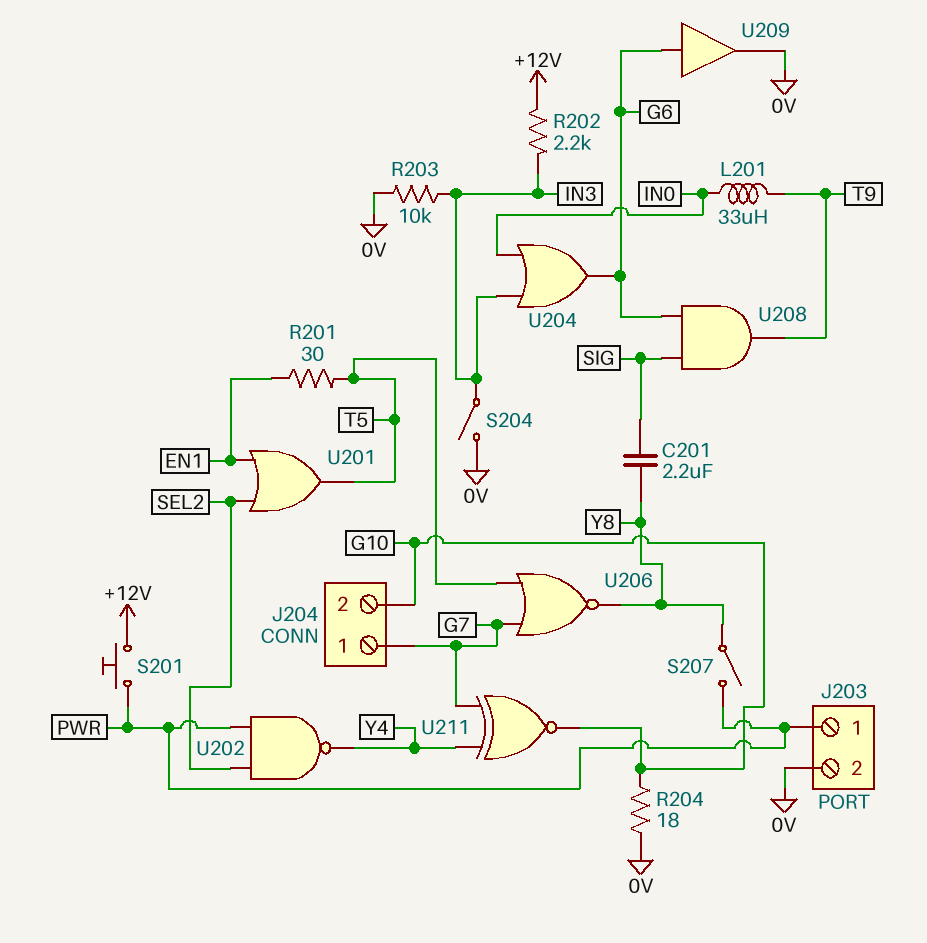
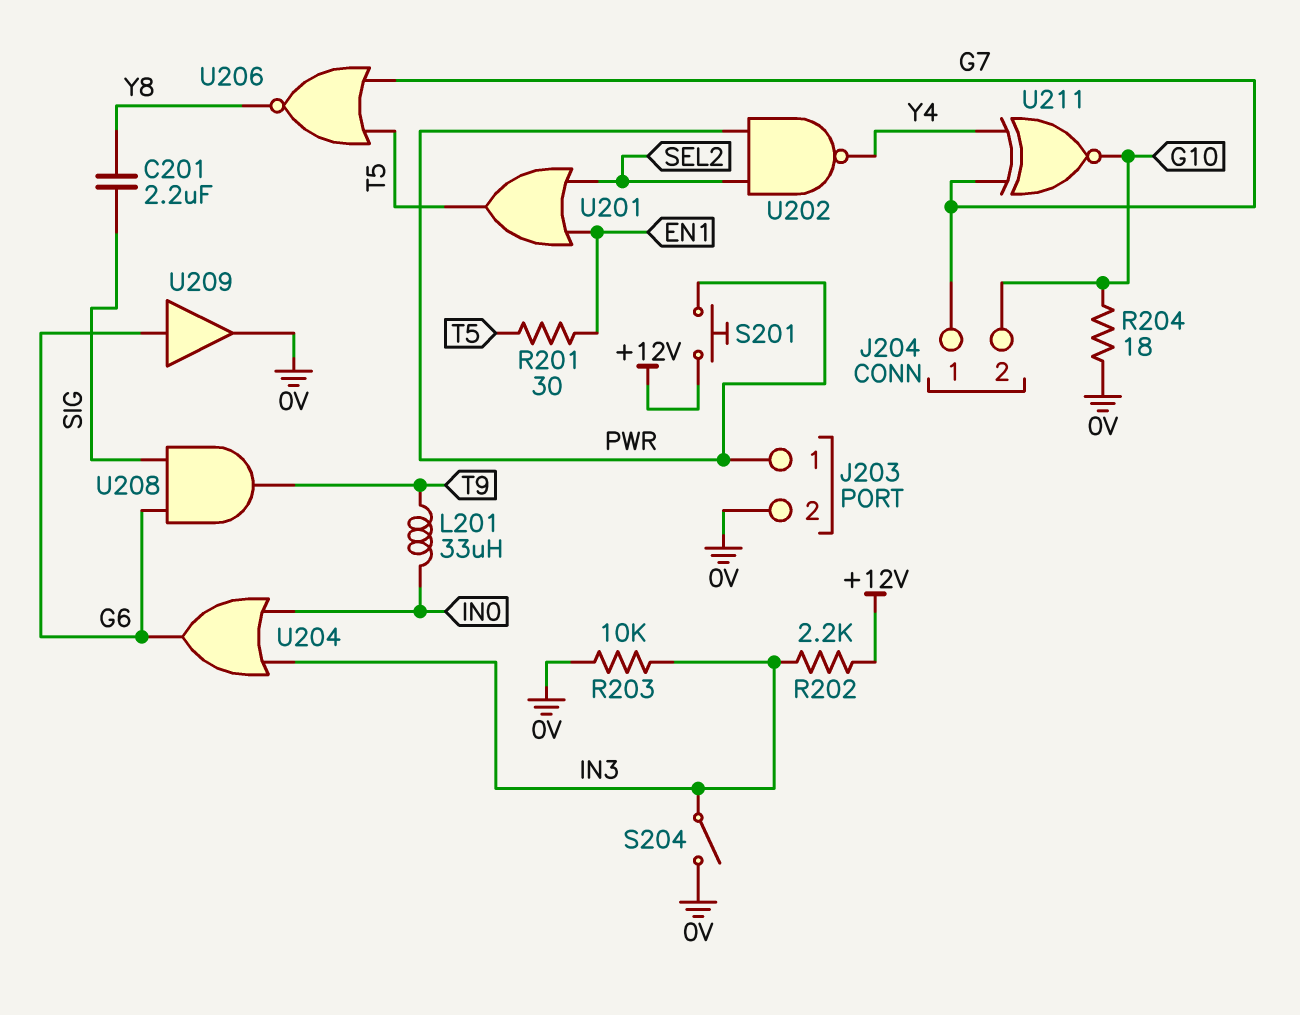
S207: switch (PWR, Y8) -> none

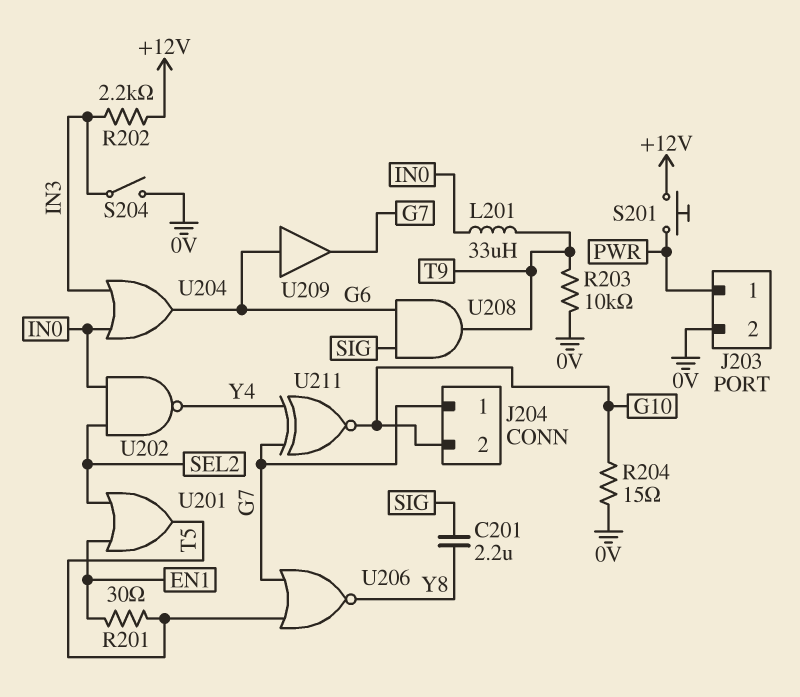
R203: 10k (0V, IN3) -> 10k (0V, T9)
R204: 18 (0V, G10) -> 15 (0V, G10)
U202: NAND (in PWR, in SEL2, out Y4) -> NAND (in IN0, in SEL2, out Y4)
U209: buffer (in G6, out 0V) -> buffer (in G6, out G7)

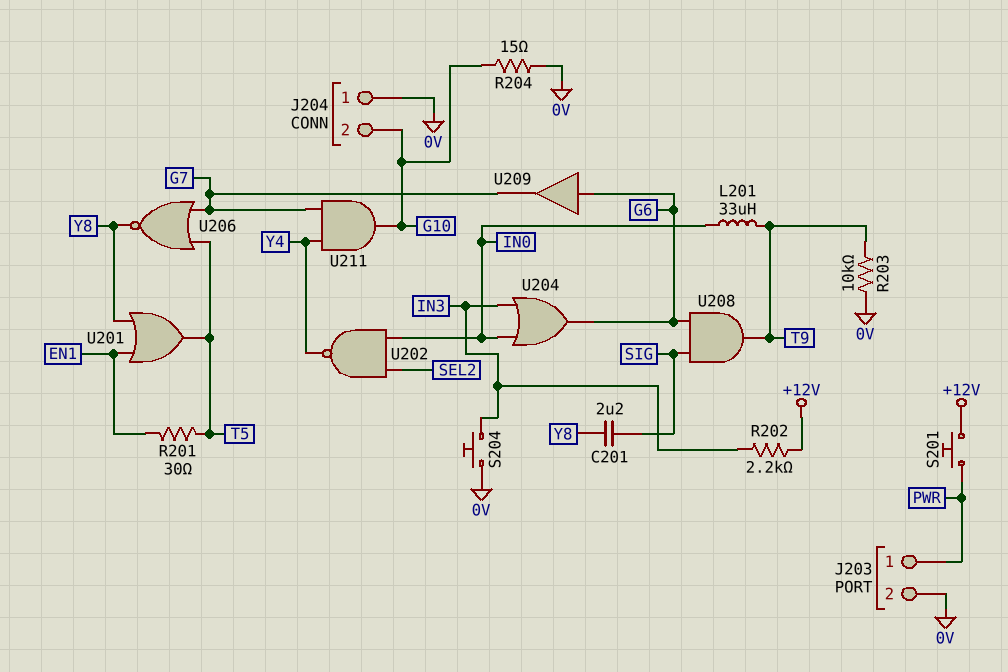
J204 pin 1: G7 -> 0V
S204: switch (0V, IN3) -> button (0V, IN3)
U201: OR (in EN1, in SEL2, out T5) -> OR (in EN1, in Y8, out T5)
U211: XNOR (in G7, in Y4, out G10) -> AND (in G7, in Y4, out G10)

